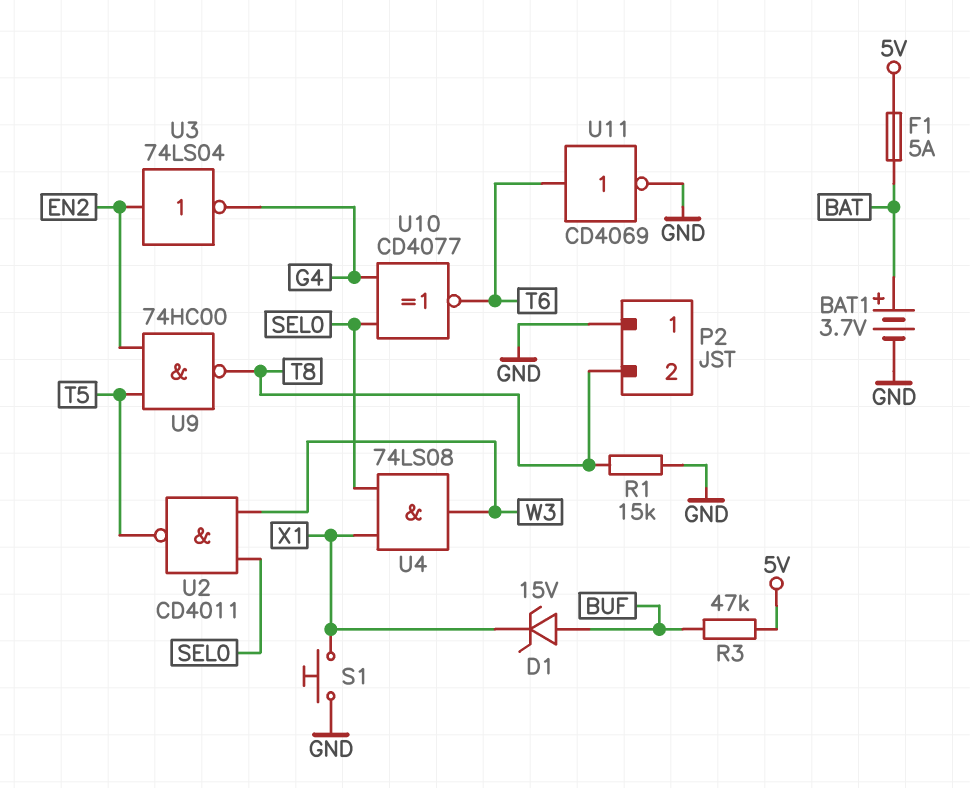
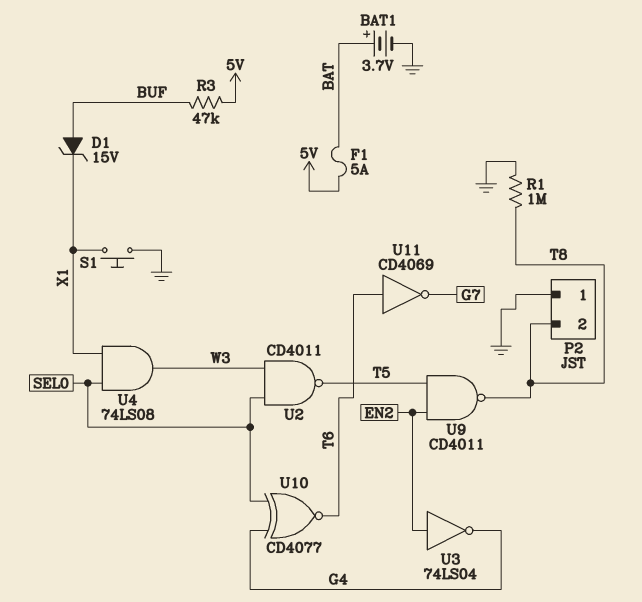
R1: 15k (GND, T8) -> 1M (GND, T8)
U9: NAND 74HC00 (in EN2, in T5, out T8) -> NAND CD4011 (in EN2, in T5, out T8)
U11: NOT CD4069 (in T6, out GND) -> NOT CD4069 (in T6, out G7)

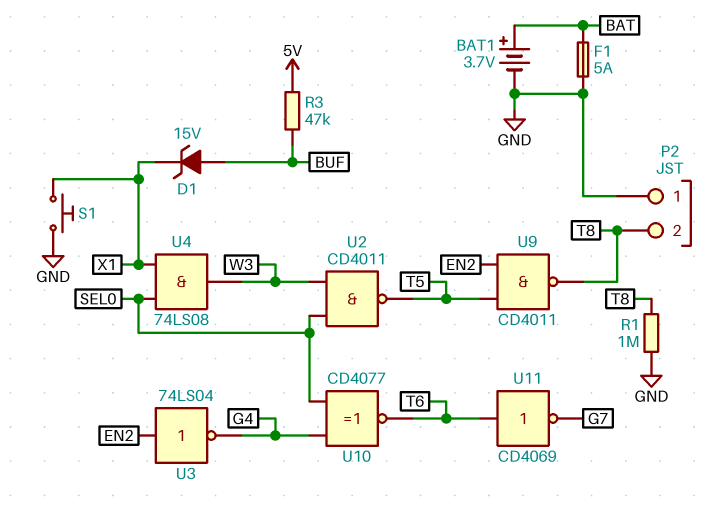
F1: 5A (5V, BAT) -> 5A (BAT, GND)

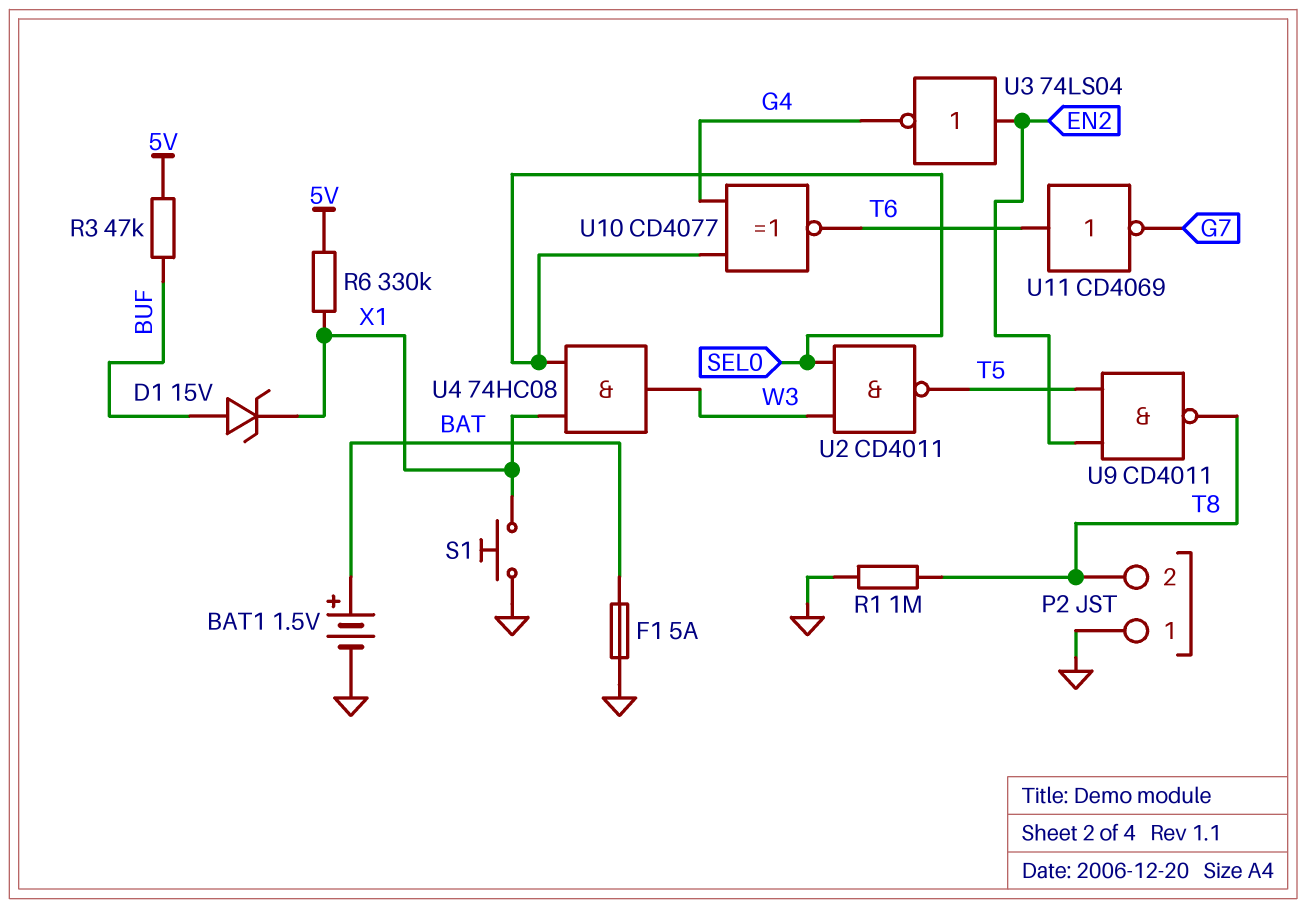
BAT1: 3.7V (plus BAT, minus GND) -> 1.5V (plus BAT, minus GND)
R6: none -> 330k (5V, X1)
U4: AND 74LS08 (in SEL0, in X1, out W3) -> AND 74HC08 (in SEL0, in X1, out W3)

